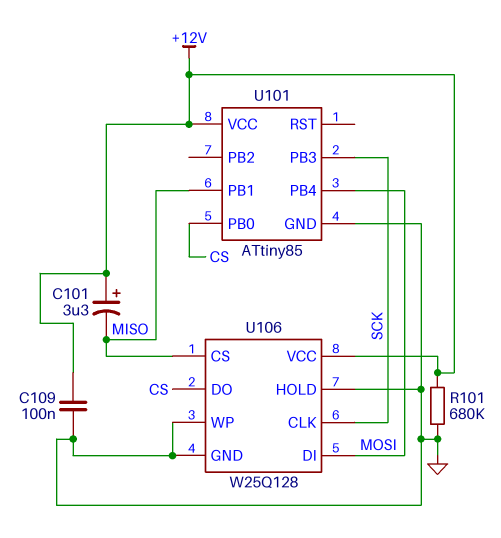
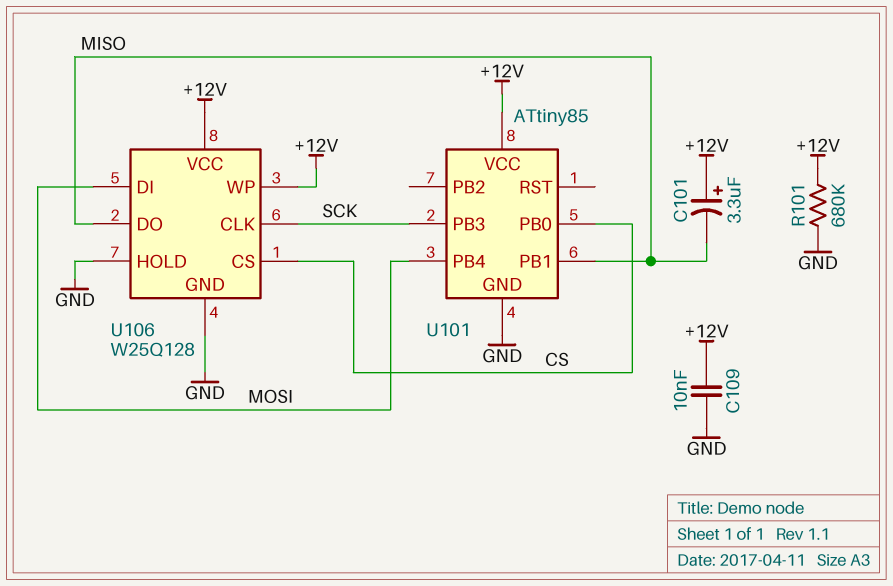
C109: 100nF (+12V, GND) -> 10nF (+12V, GND)
U106 pin CS: MISO -> CS
U106 pin DO: CS -> MISO
U106 pin WP: GND -> +12V

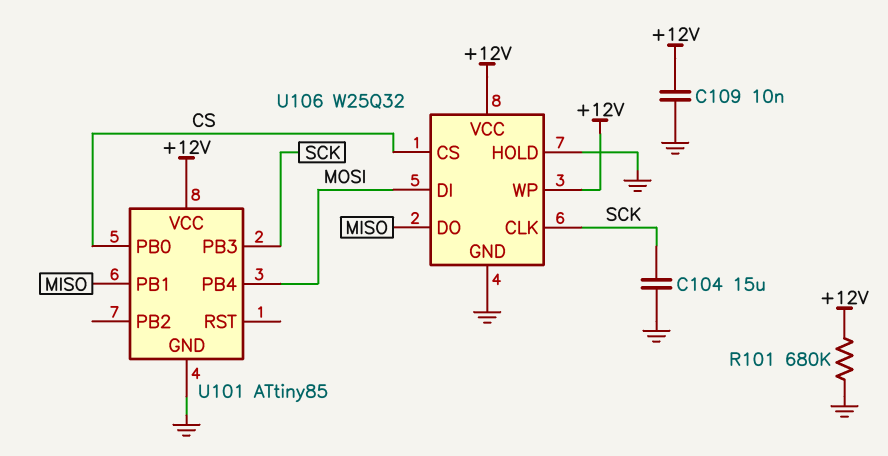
C101: 3.3uF (plus +12V, minus MISO) -> none
C104: none -> 15uF (GND, SCK)
U106: W25Q128 -> W25Q32

